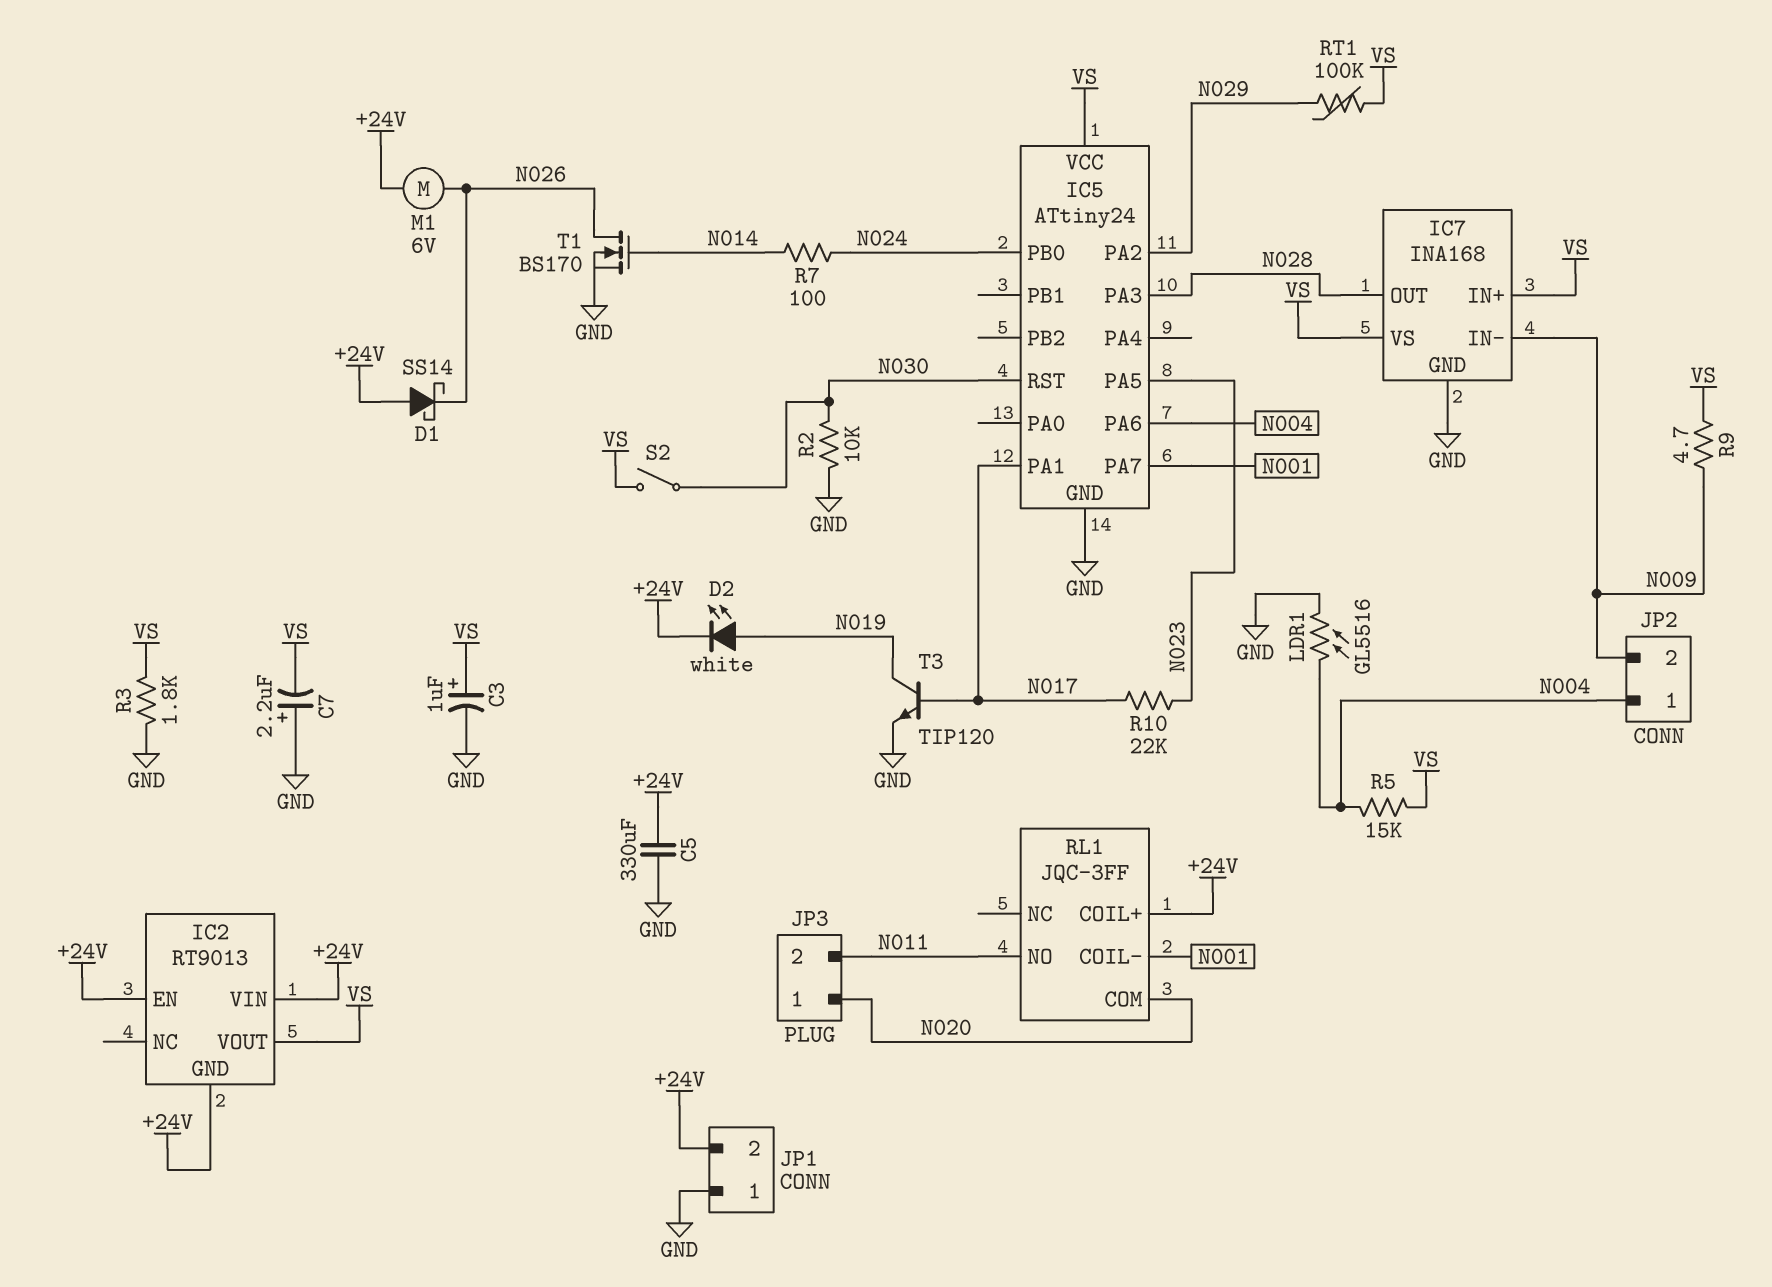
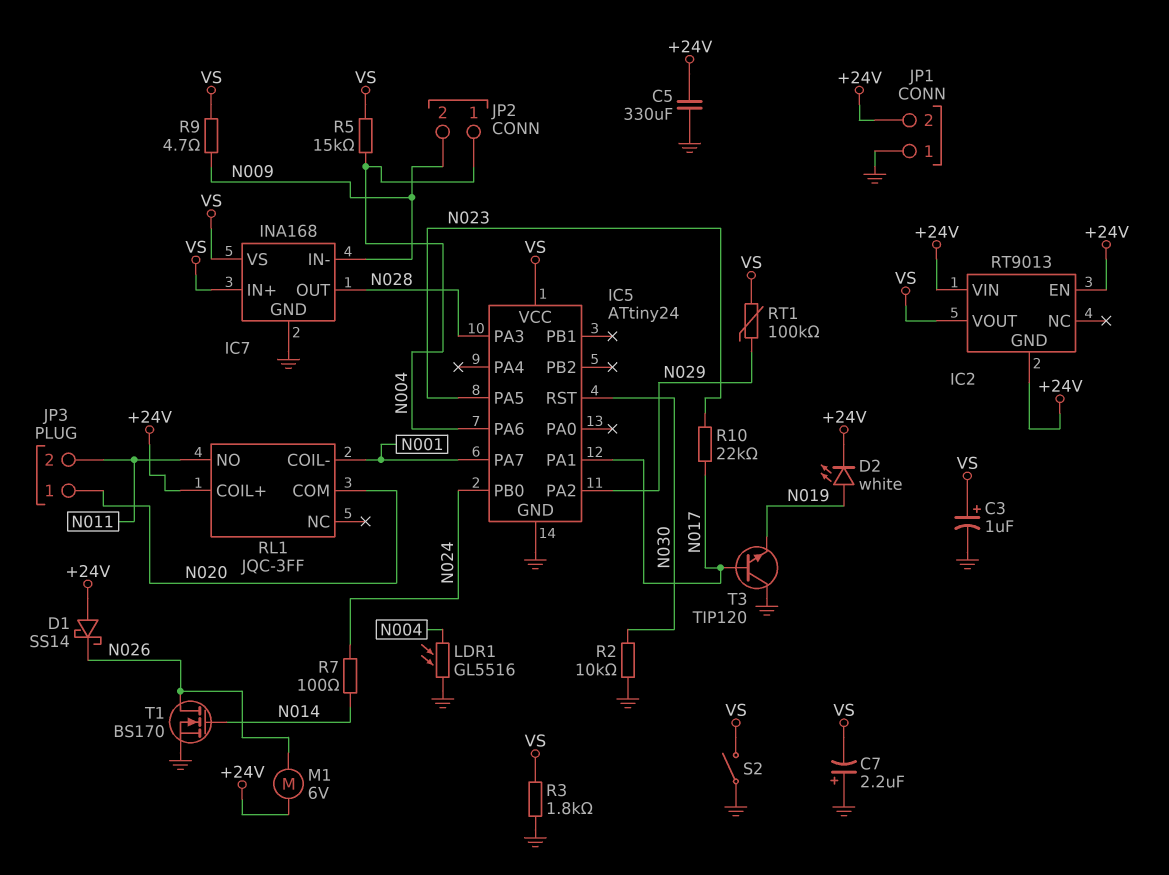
S2: switch (N030, VS) -> switch (GND, VS)
T3: NPN TIP120 (B N017, C N019, E GND) -> NPN TIP120 (B N017, C GND, E N019)

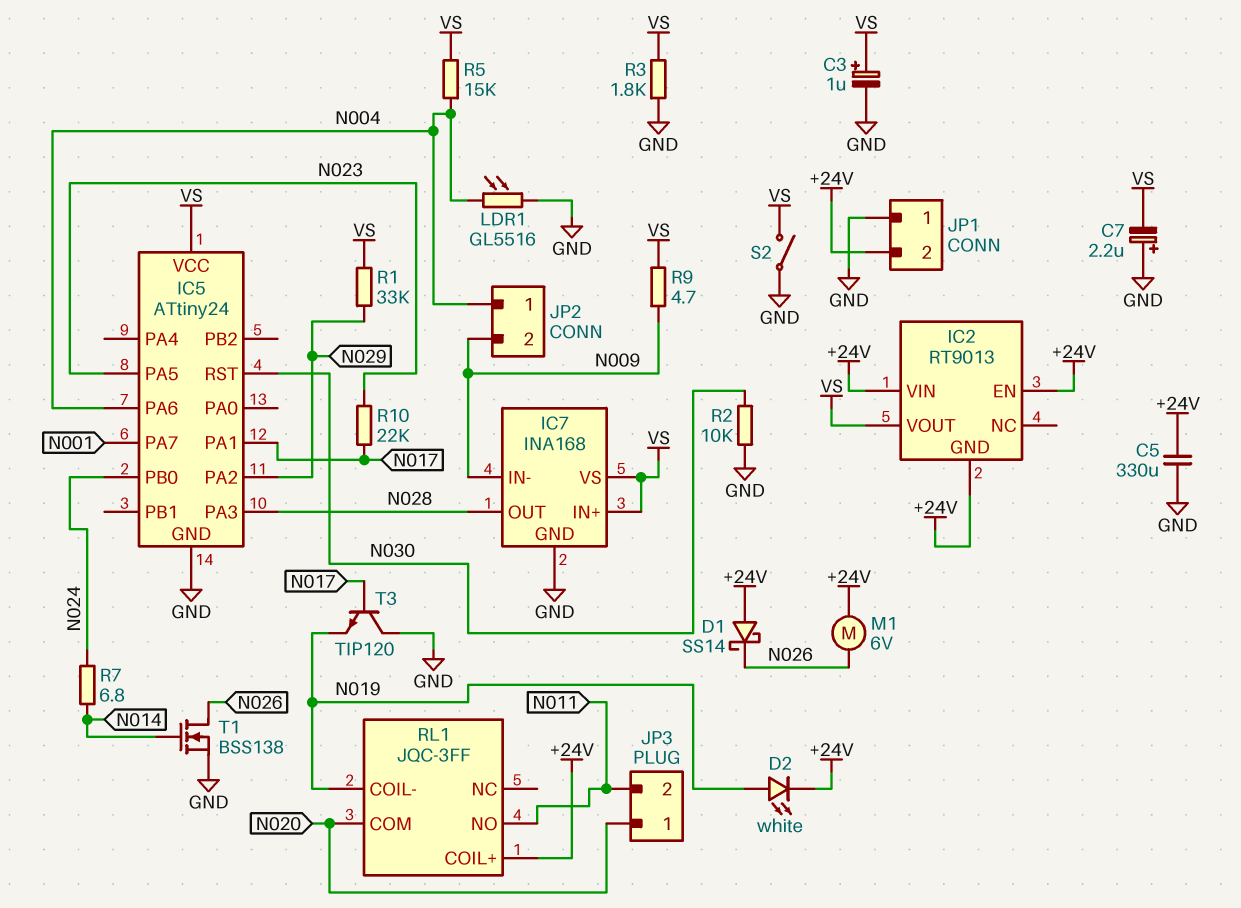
R1: none -> 33k (N029, VS)
R7: 100 (N014, N024) -> 6.8 (N014, N024)
RL1 pin COIL-: N001 -> N019
RT1: 100k (N029, VS) -> none
T1: NMOS BS170 (G N014, D N026, S GND) -> NMOS BSS138 (G N014, D N026, S GND)

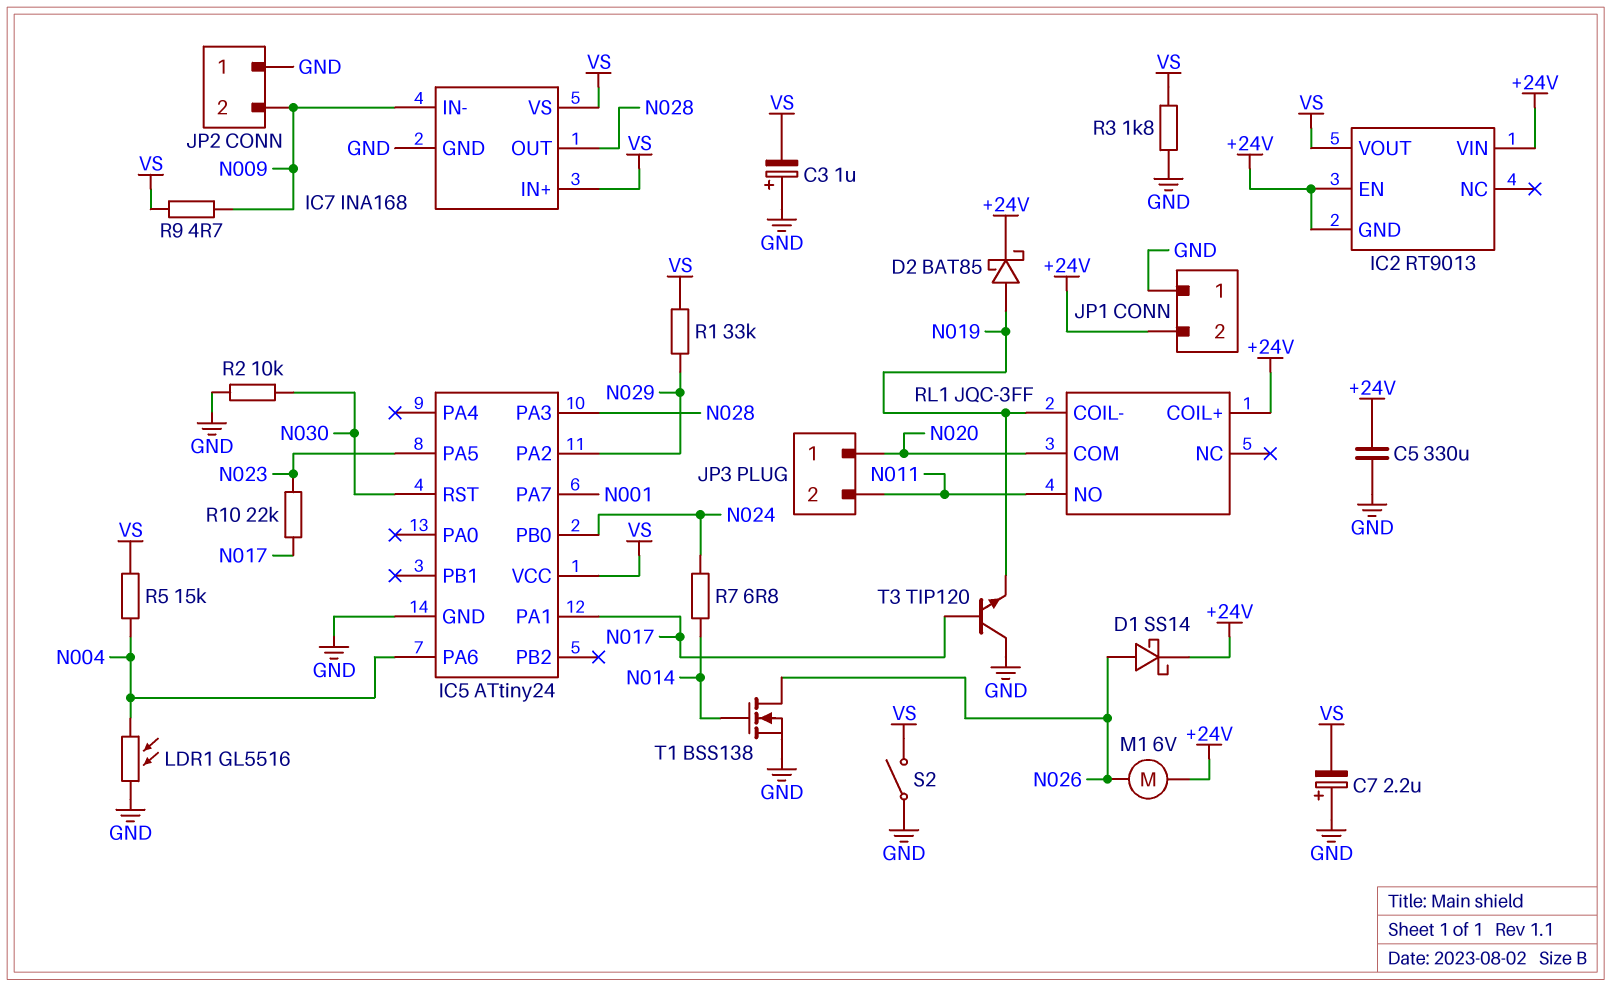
C3: 1uF (plus VS, minus GND) -> 1uF (plus GND, minus VS)
D1: schottky SS14 (A +24V, K N026) -> schottky SS14 (A N026, K +24V)
D2: LED white (A N019, K +24V) -> schottky BAT85 (A N019, K +24V)
JP2 pin 1: N004 -> GND

